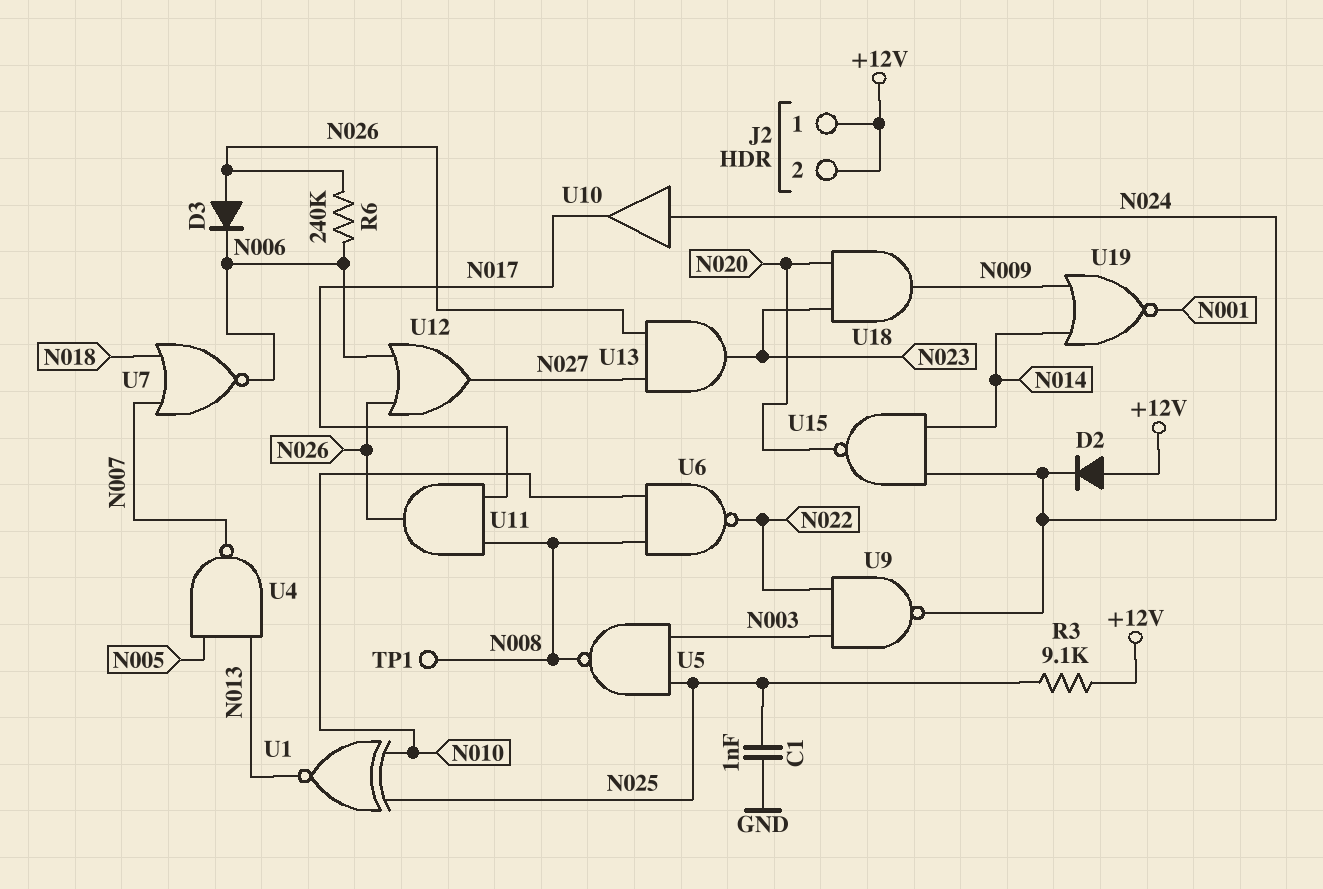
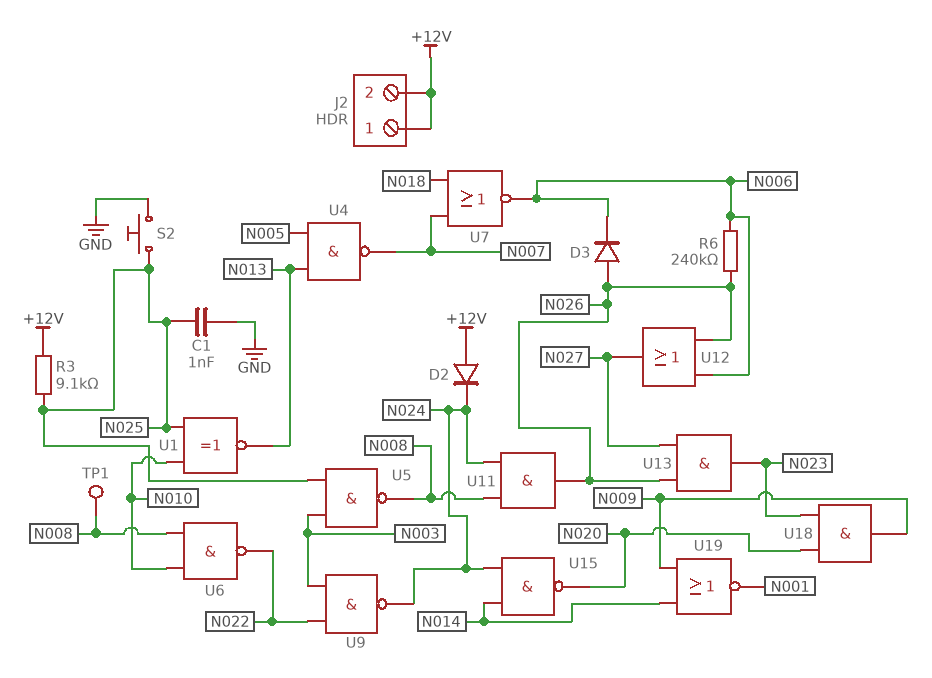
S2: none -> button (GND, N025)
U10: buffer (in N024, out N017) -> none
U11: AND (in N008, in N017, out N026) -> AND (in N008, in N024, out N026)

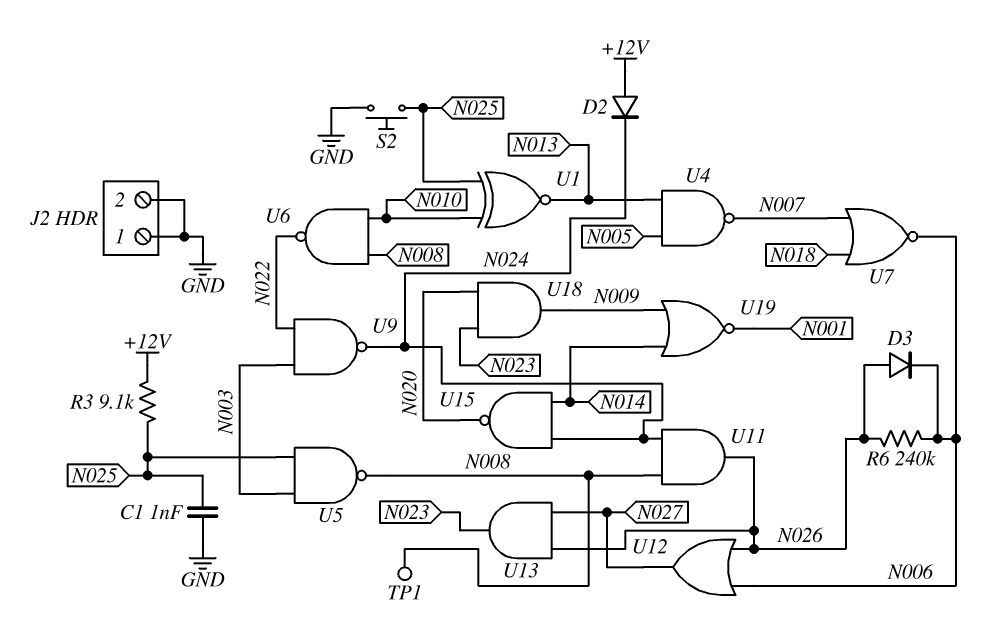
J2 pin 1: +12V -> GND
J2 pin 2: +12V -> GND

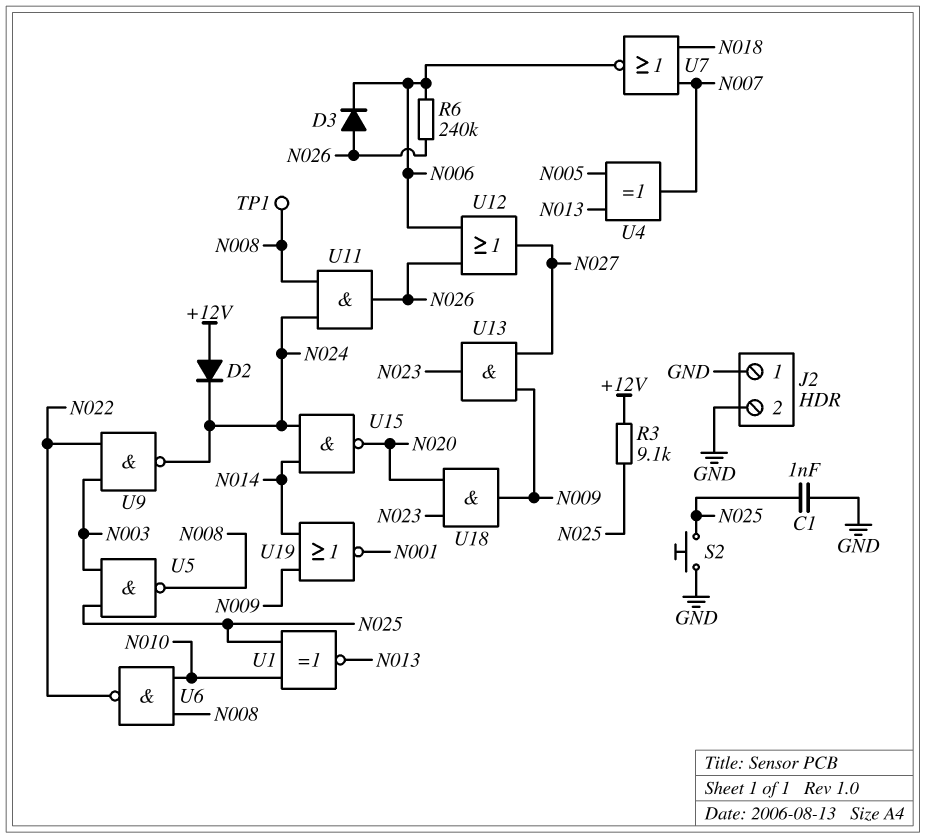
U4: NAND (in N005, in N013, out N007) -> XOR (in N005, in N013, out N007)
U13: AND (in N026, in N027, out N023) -> AND (in N009, in N027, out N023)

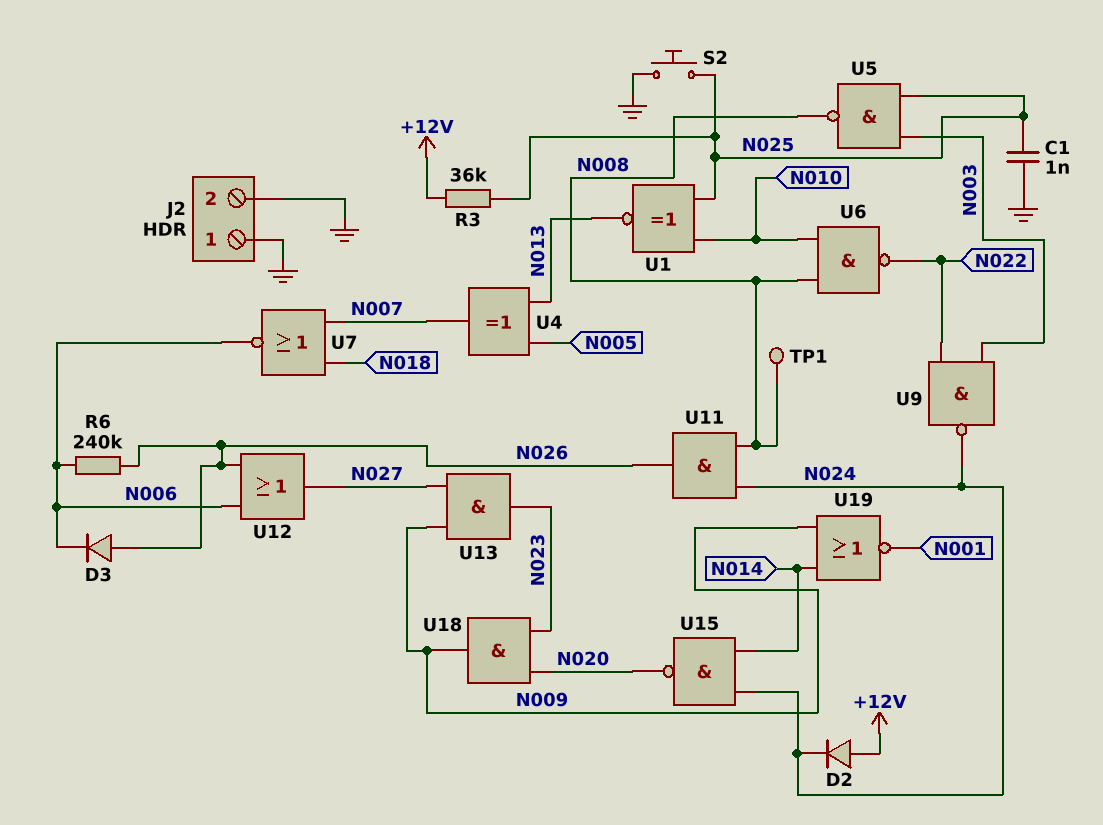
R3: 9.1k (+12V, N025) -> 36k (+12V, N025)

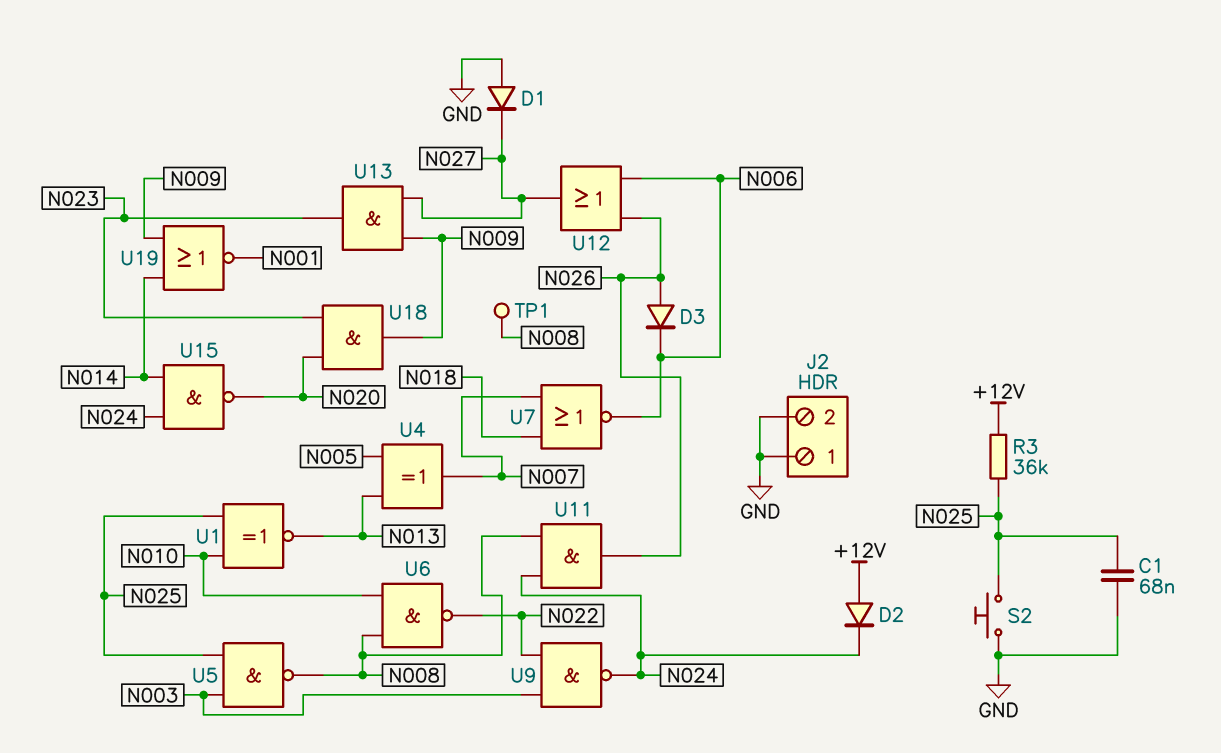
C1: 1nF (GND, N025) -> 68nF (GND, N025)
D1: none -> diode (A GND, K N027)
R6: 240k (N006, N026) -> none

